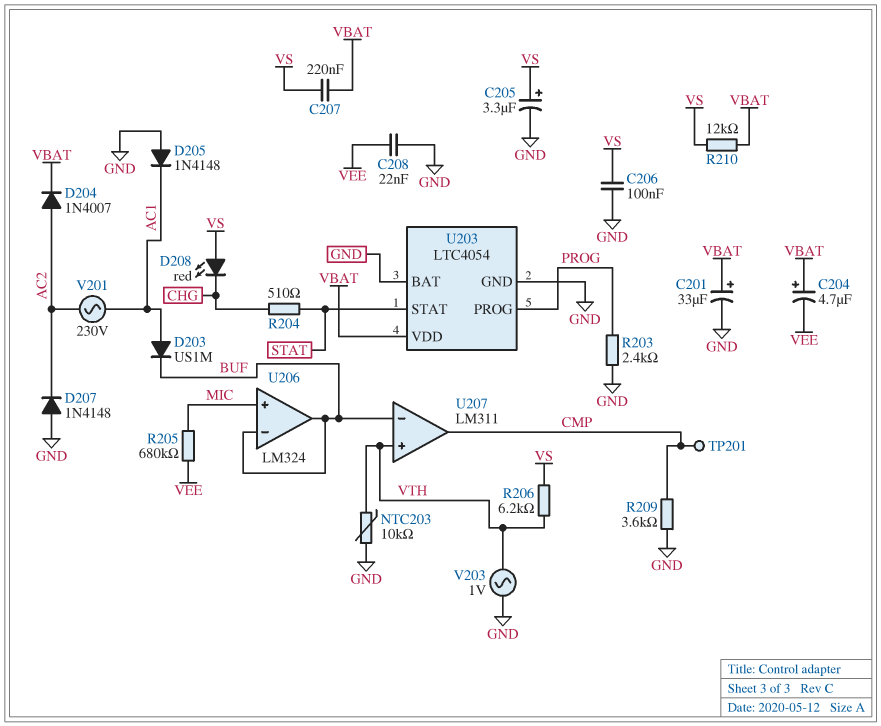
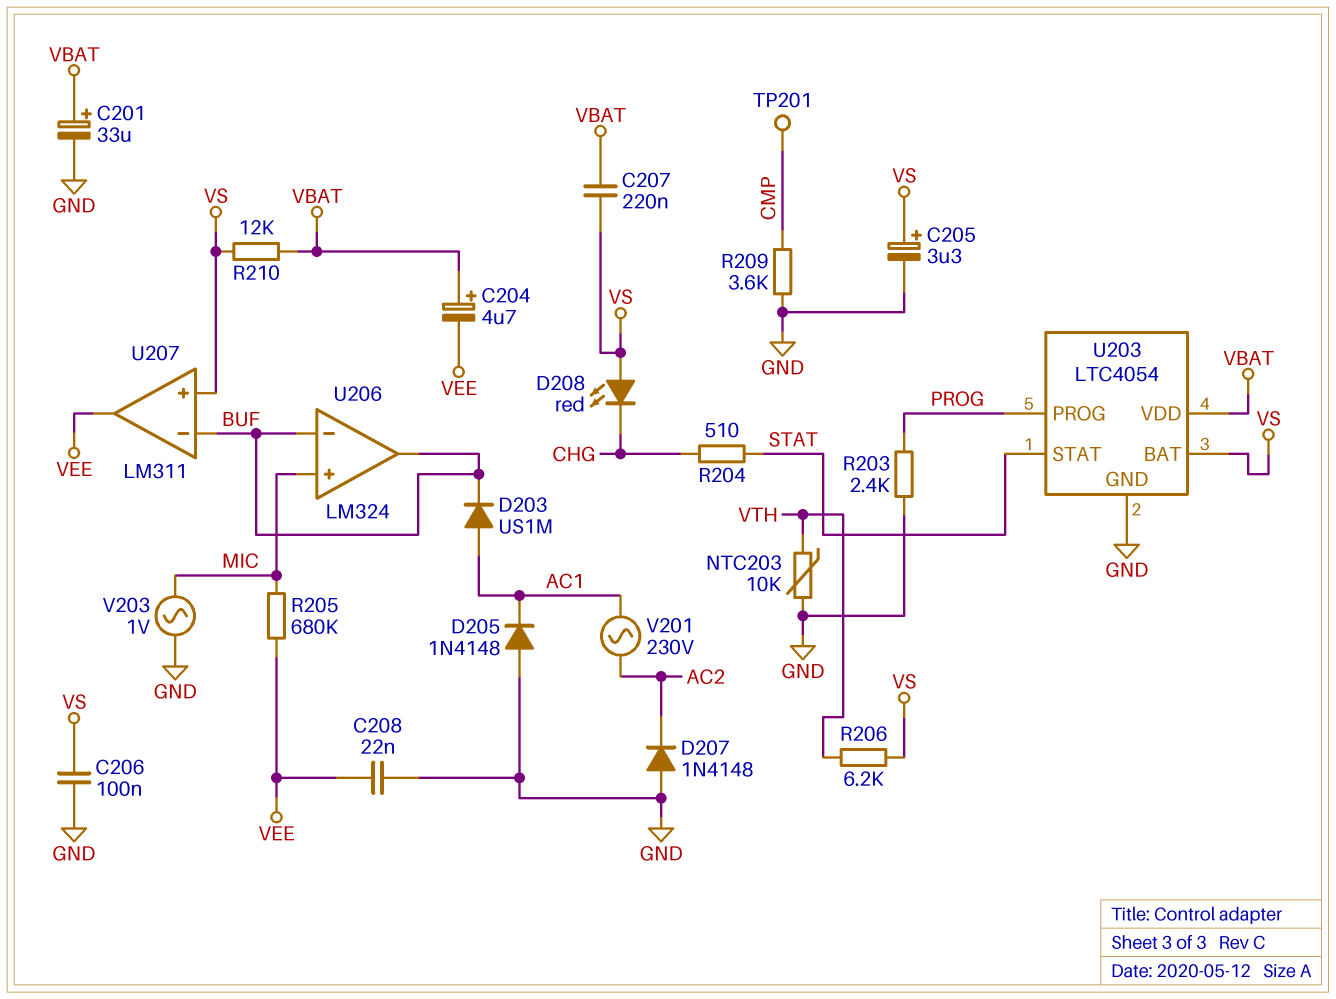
D204: diode 1N4007 (A AC2, K VBAT) -> none
U203 pin BAT: GND -> VS
U207 pin in+: VTH -> VS
U207 pin out: CMP -> VEE
V203: AC 1V (GND, VTH) -> AC 1V (GND, MIC)

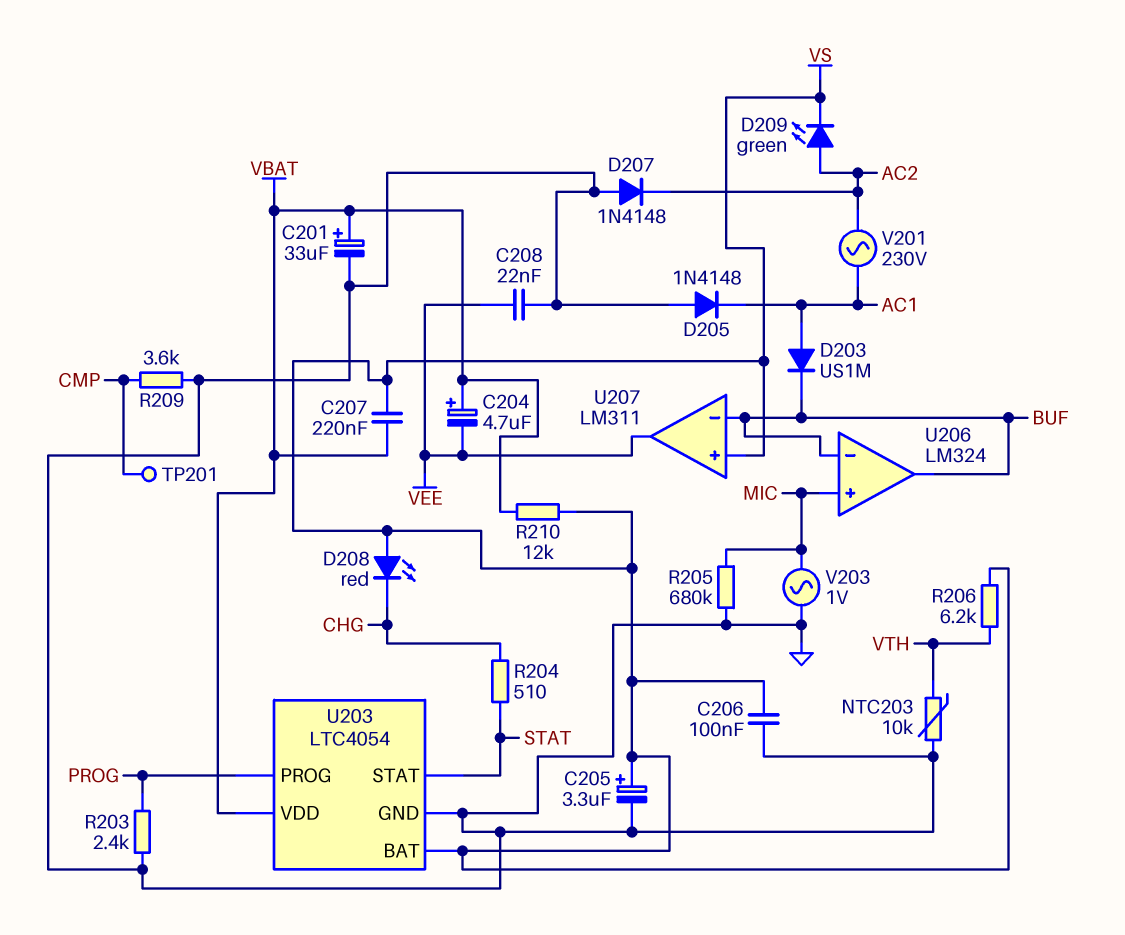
D209: none -> LED green (A AC2, K VS)
R205: 680k (MIC, VEE) -> 680k (GND, MIC)

